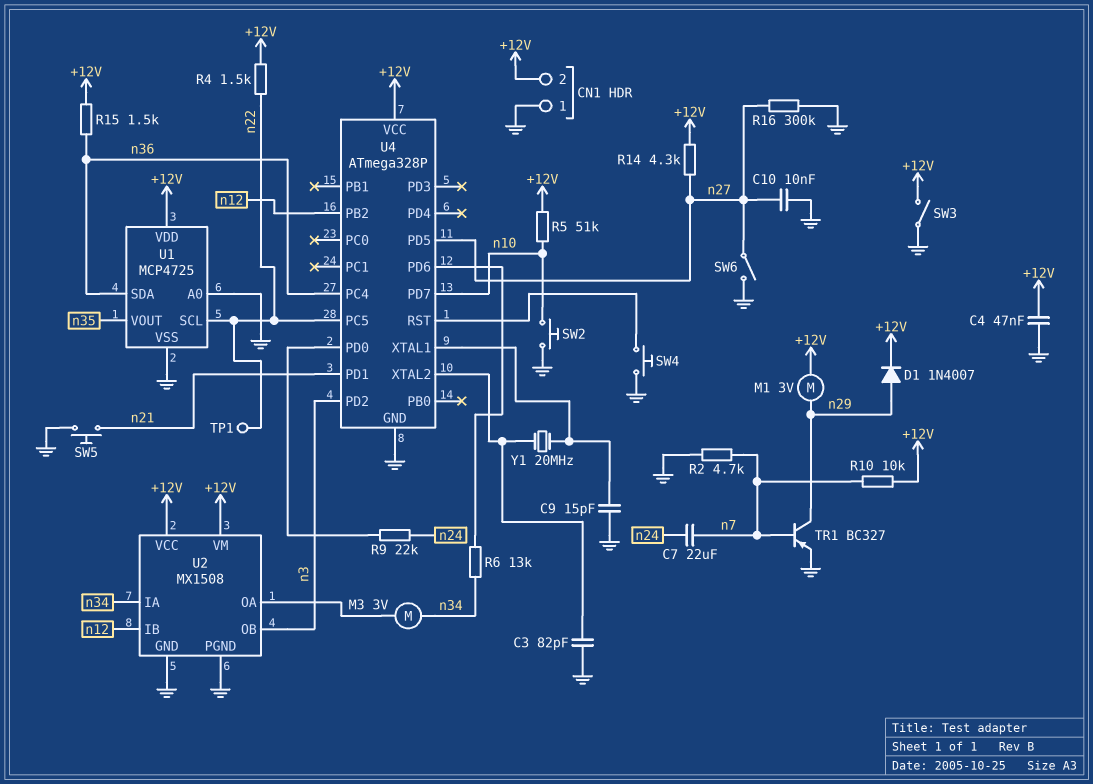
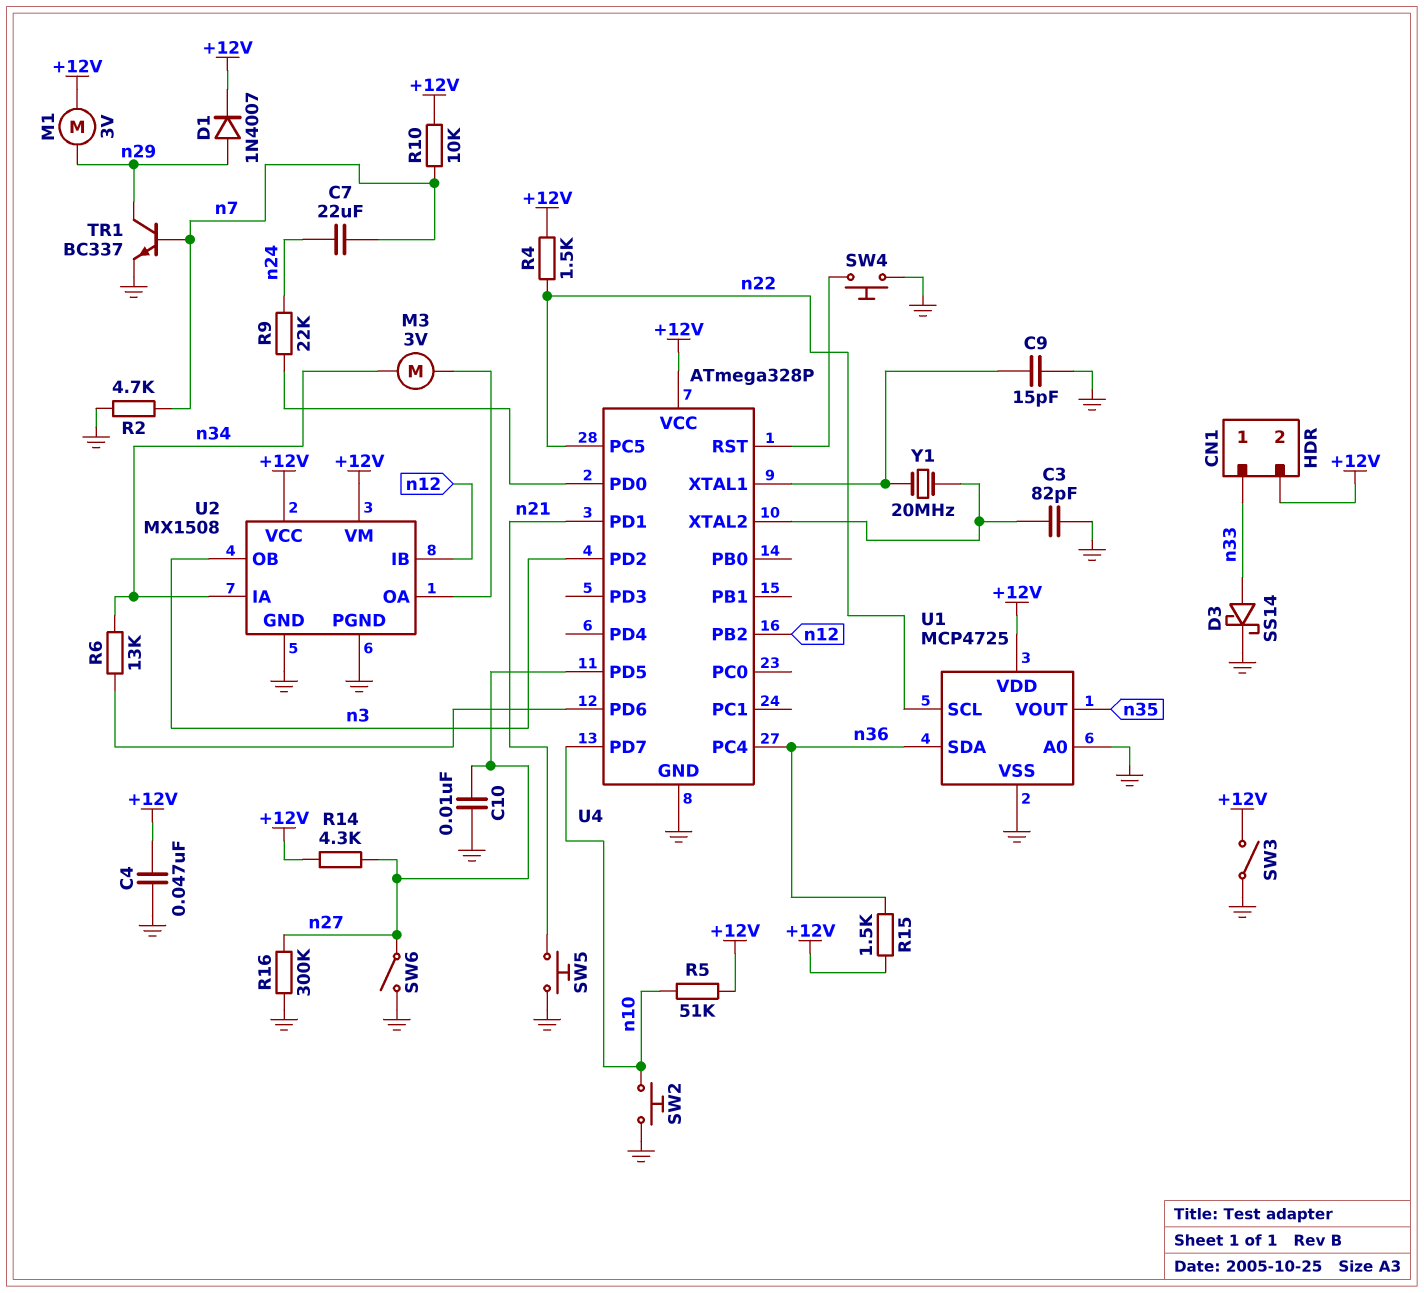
CN1 pin 1: GND -> n33
D3: none -> schottky SS14 (A n33, K GND)
TP1: test point (n22) -> none
TR1: PNP BC327 (B n7, C n29, E GND) -> NPN BC337 (B n7, C n29, E GND)

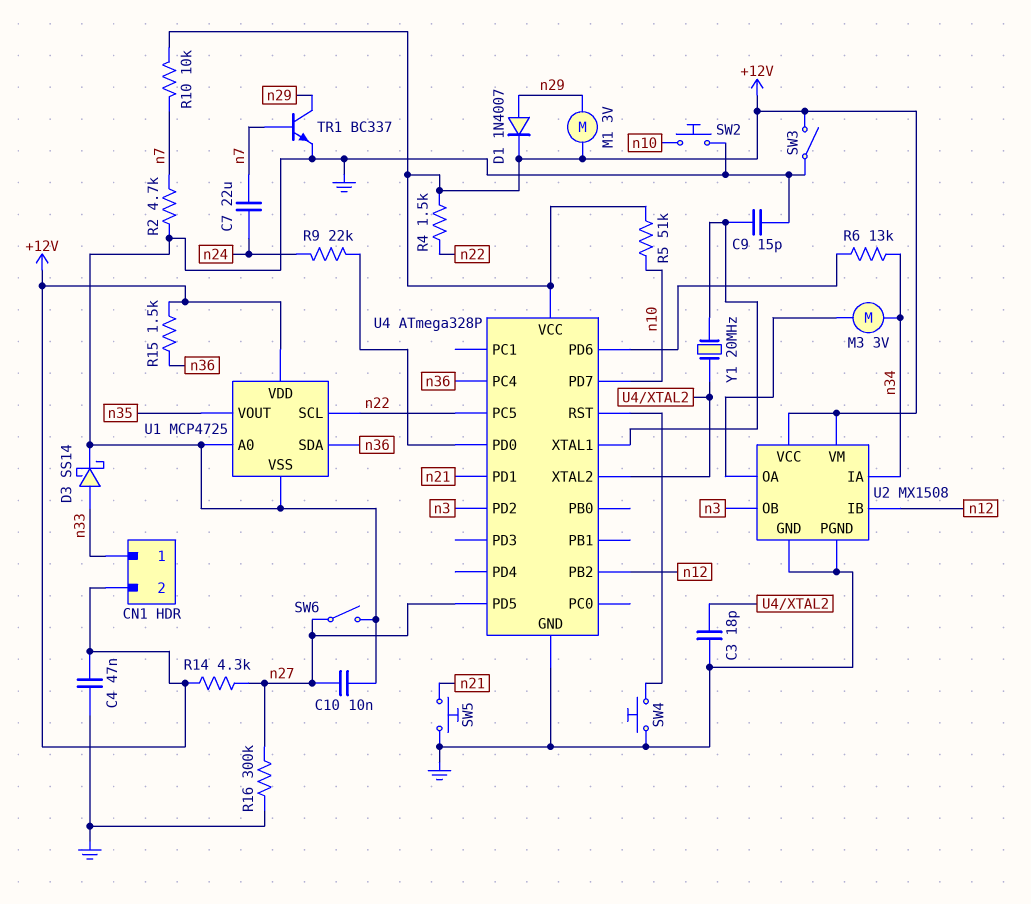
C3: 82pF (GND, U4/XTAL2) -> 18pF (GND, U4/XTAL2)

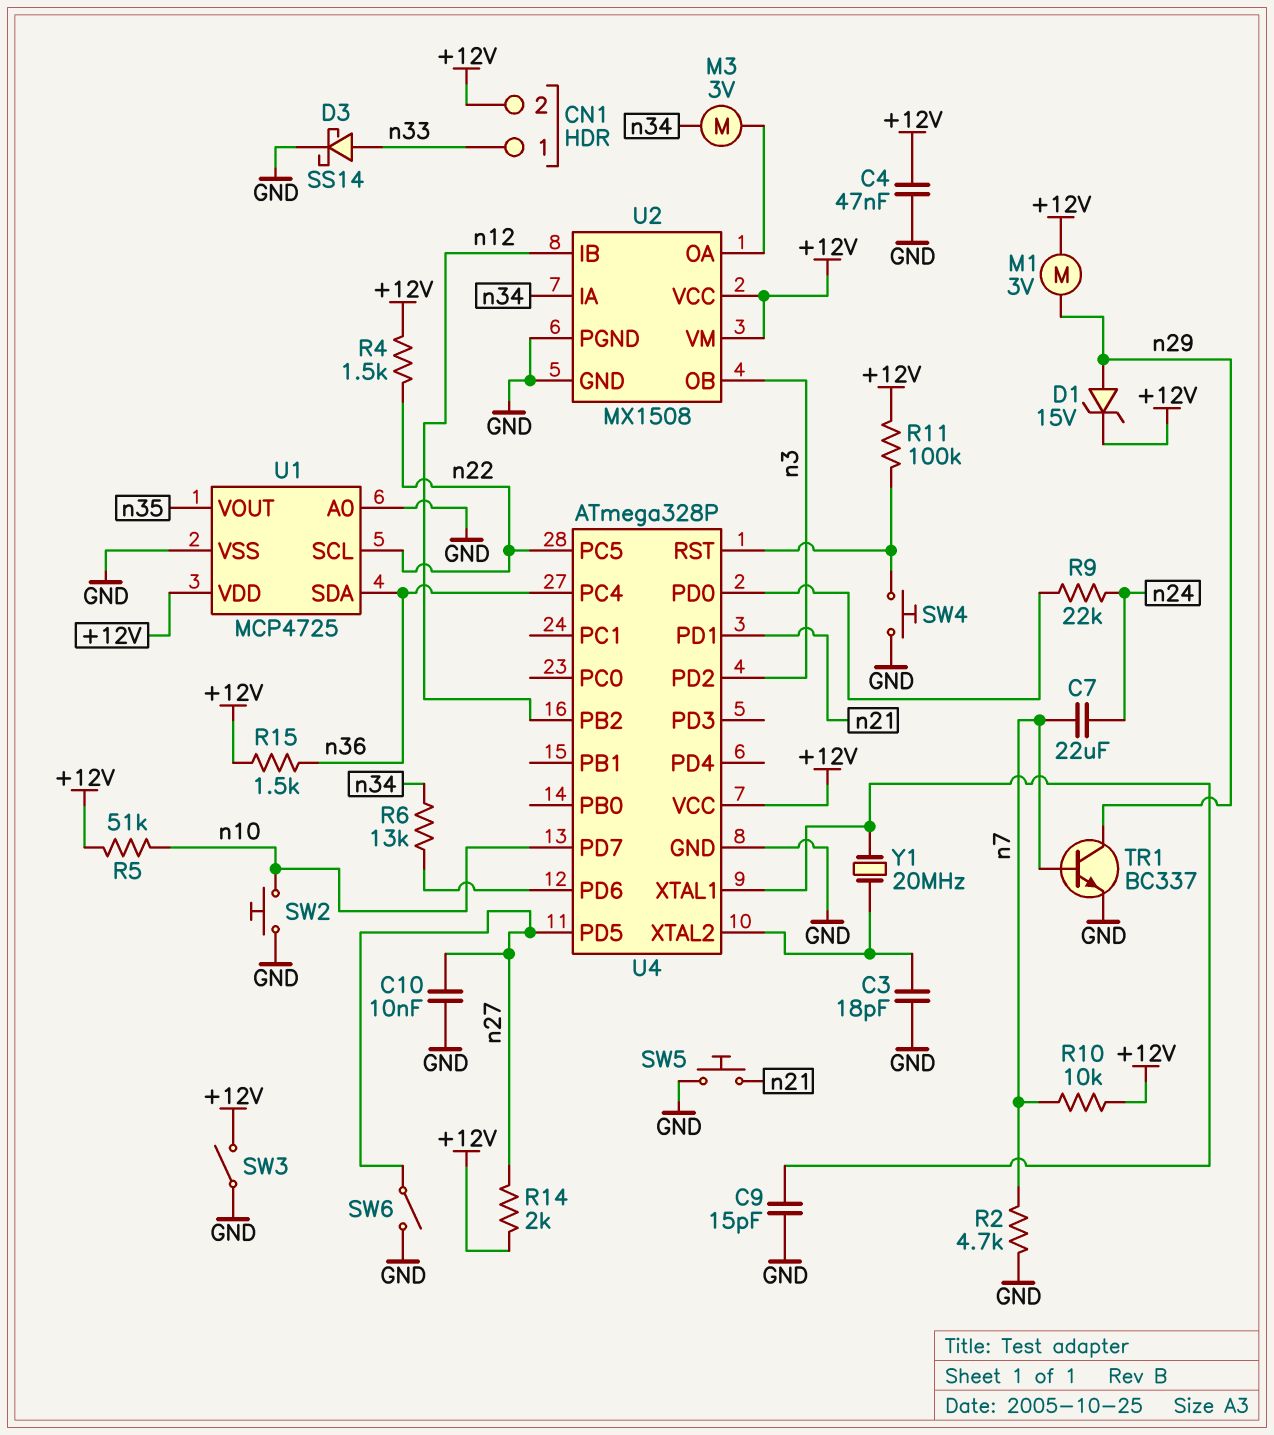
D1: diode 1N4007 (A n29, K +12V) -> zener 15V (A n29, K +12V)
R11: none -> 100k (+12V, U4/RST)
R14: 4.3k (+12V, n27) -> 2k (+12V, n27)
R16: 300k (GND, n27) -> none

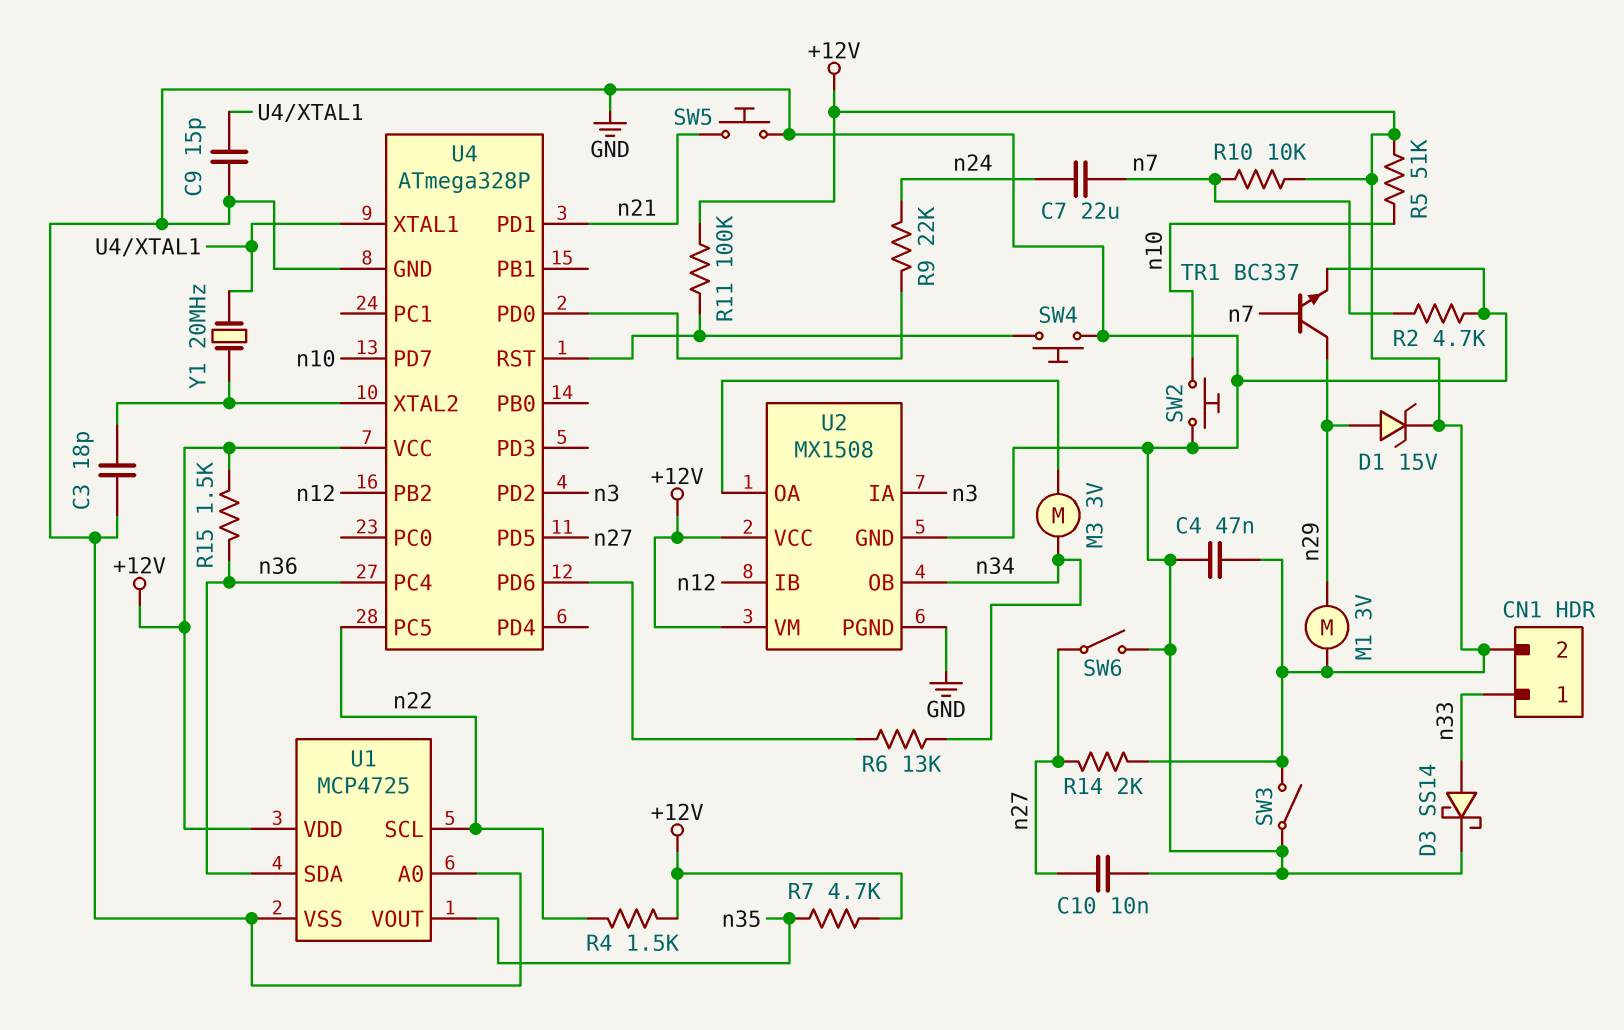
R7: none -> 4.7k (+12V, n35)
U2 pin IA: n34 -> n3
U2 pin OB: n3 -> n34

